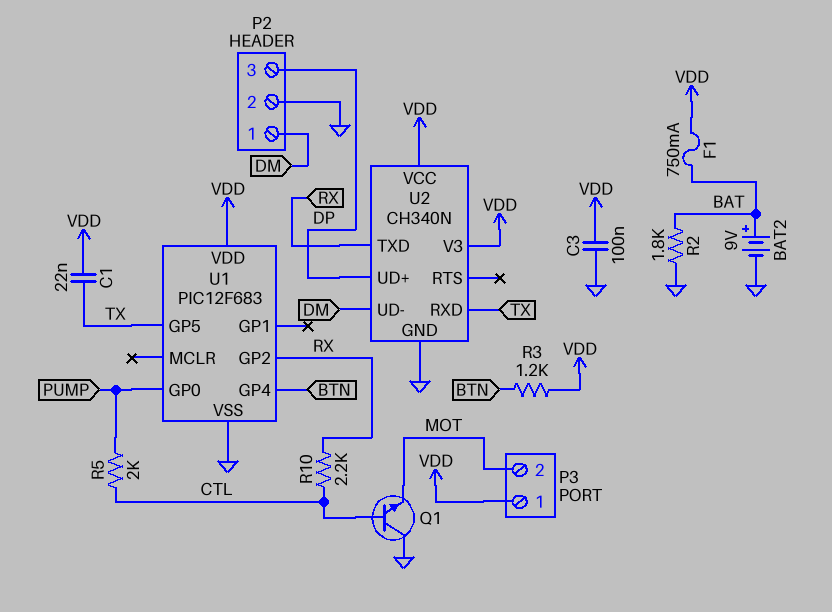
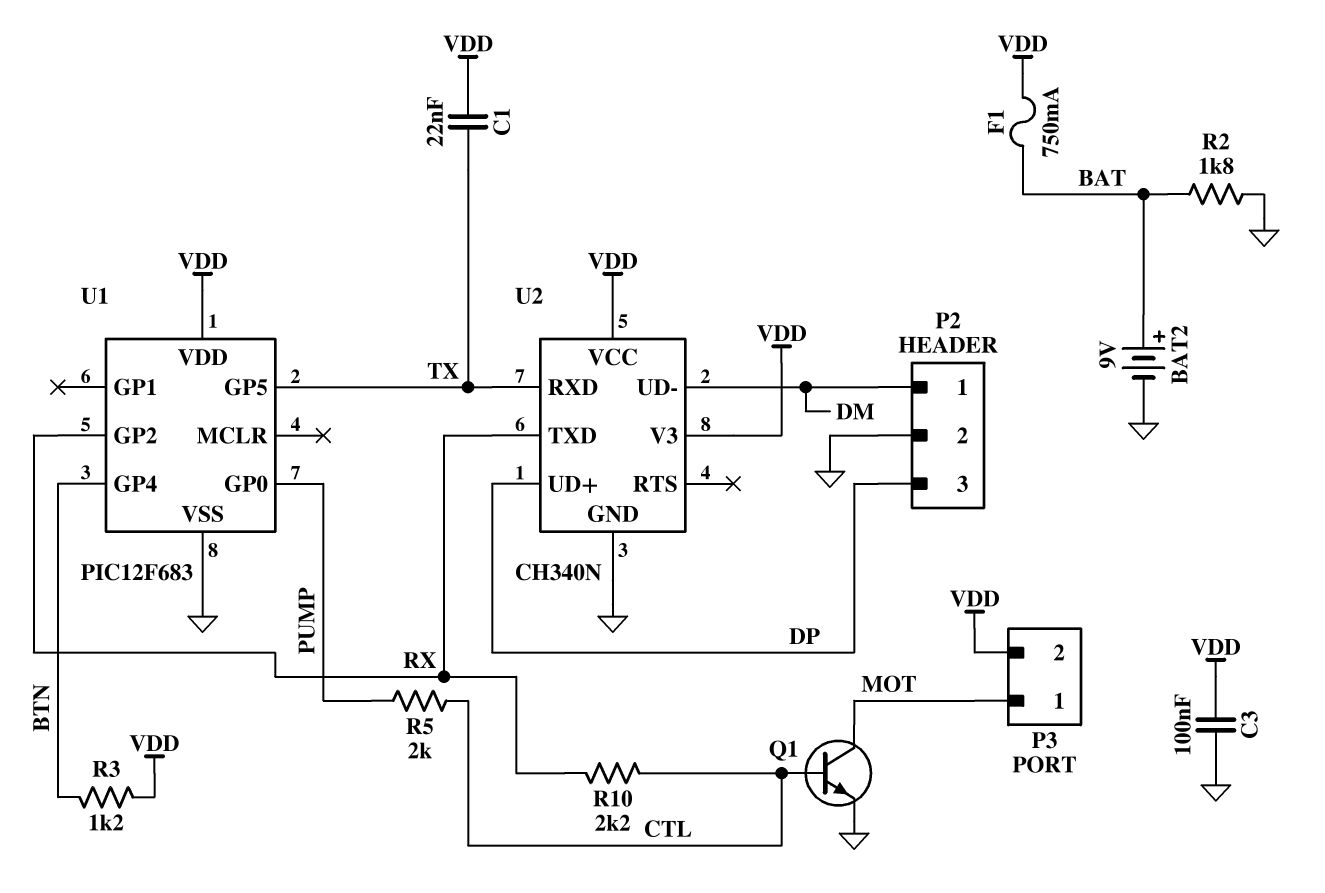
P3 pin 1: VDD -> MOT
P3 pin 2: MOT -> VDD
Q1: NPN (B CTL, C GND, E MOT) -> NPN (B CTL, C MOT, E GND)

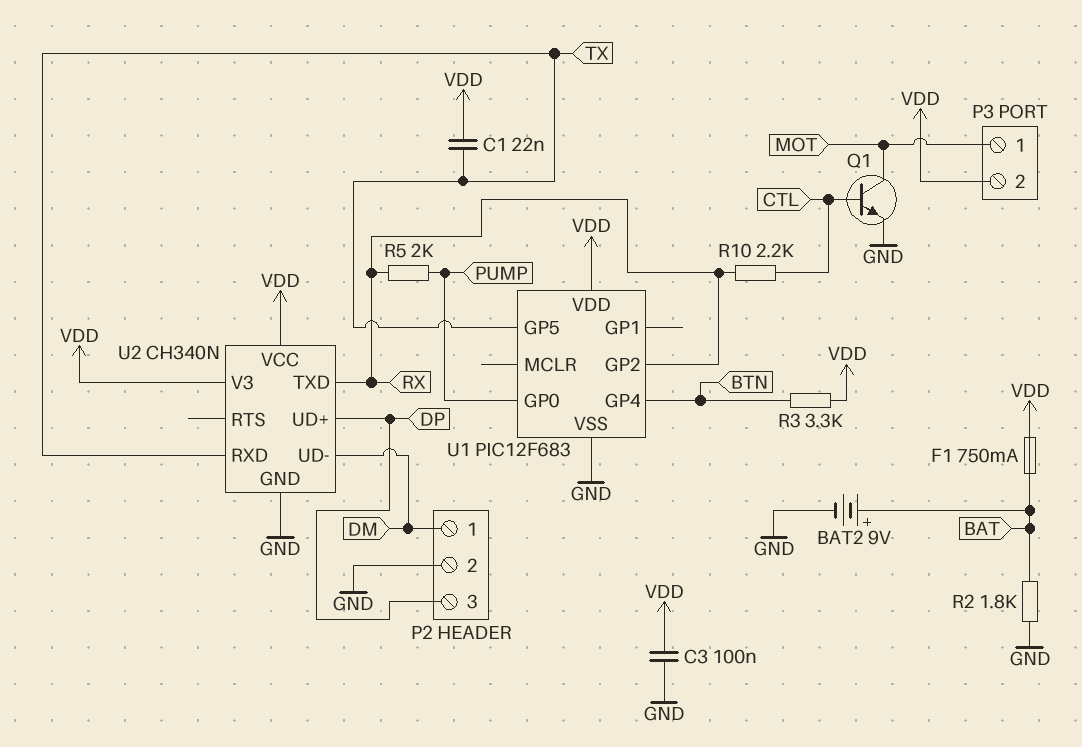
R3: 1.2k (BTN, VDD) -> 3.3k (BTN, VDD)
R5: 2k (CTL, PUMP) -> 2k (PUMP, RX)

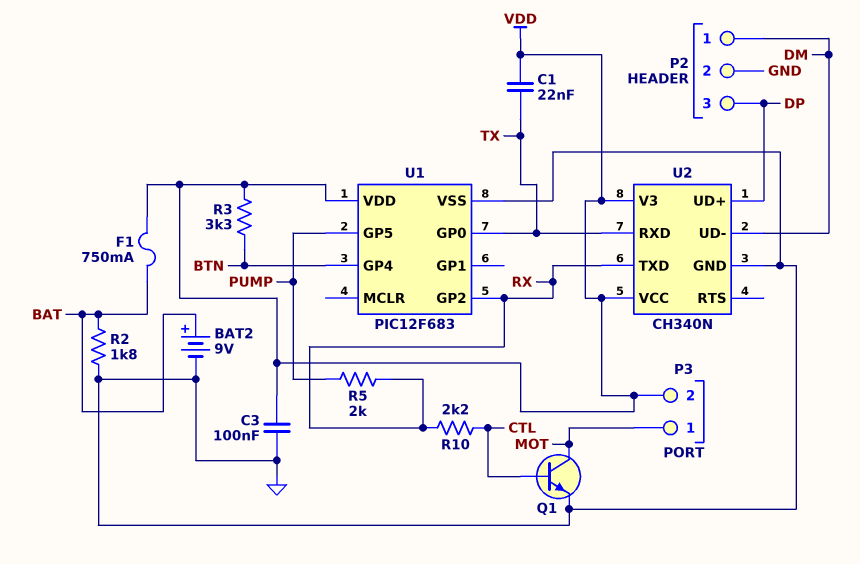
U1 pin GP0: PUMP -> TX
U1 pin GP5: TX -> PUMP

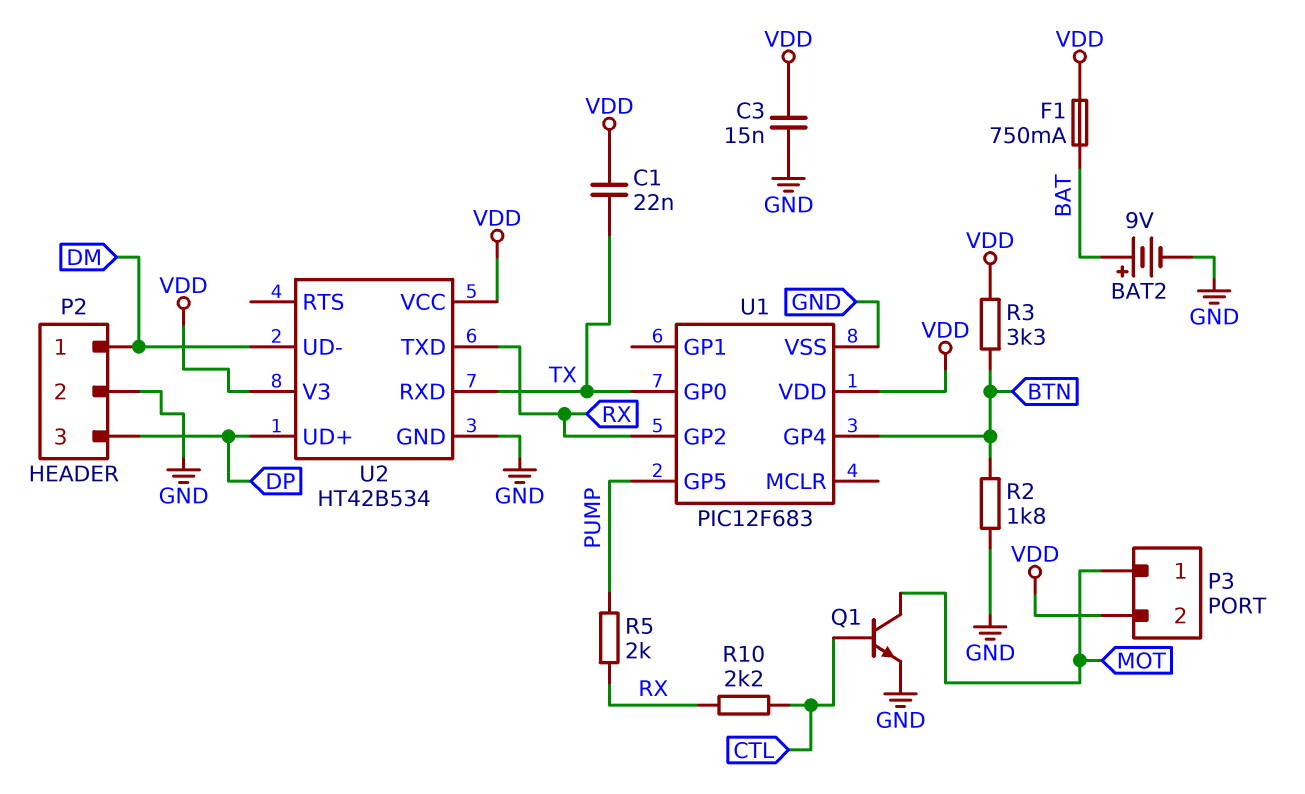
C3: 100nF (GND, VDD) -> 15nF (GND, VDD)
R2: 1.8k (BAT, GND) -> 1.8k (BTN, GND)
U2: CH340N -> HT42B534

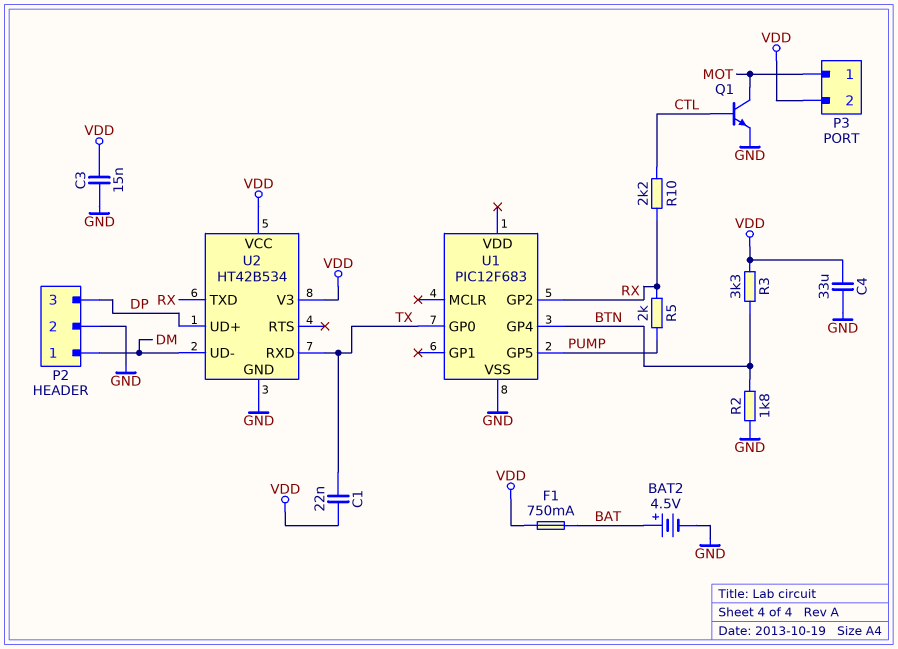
BAT2: 9V (plus BAT, minus GND) -> 4.5V (plus BAT, minus GND)
C4: none -> 33uF (GND, VDD)
U1 pin VDD: VDD -> none

